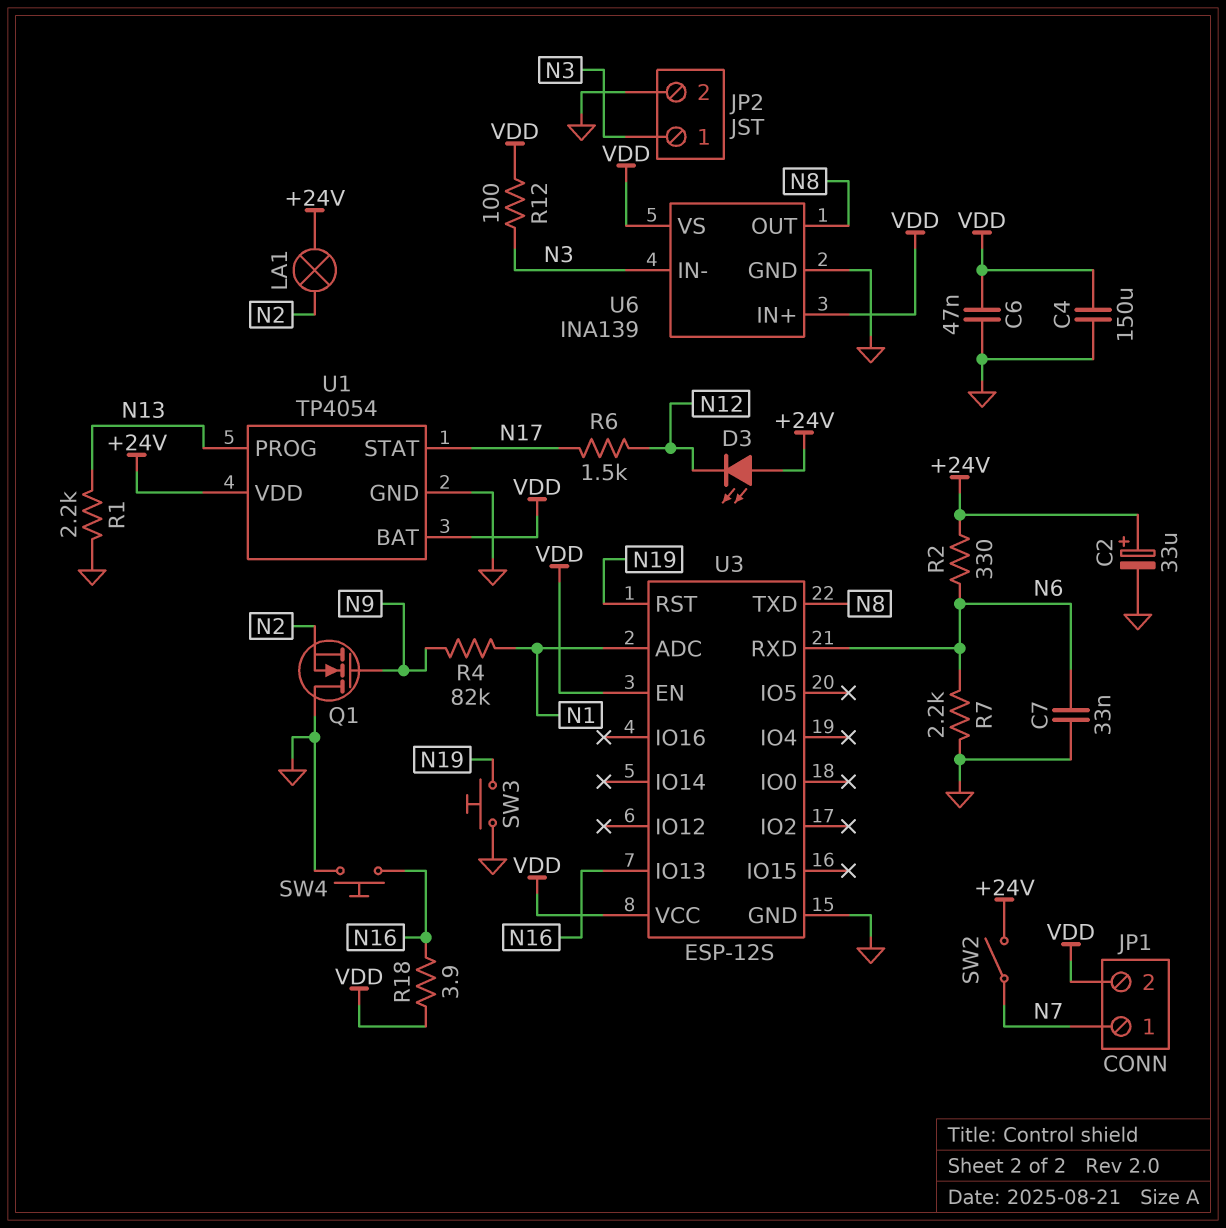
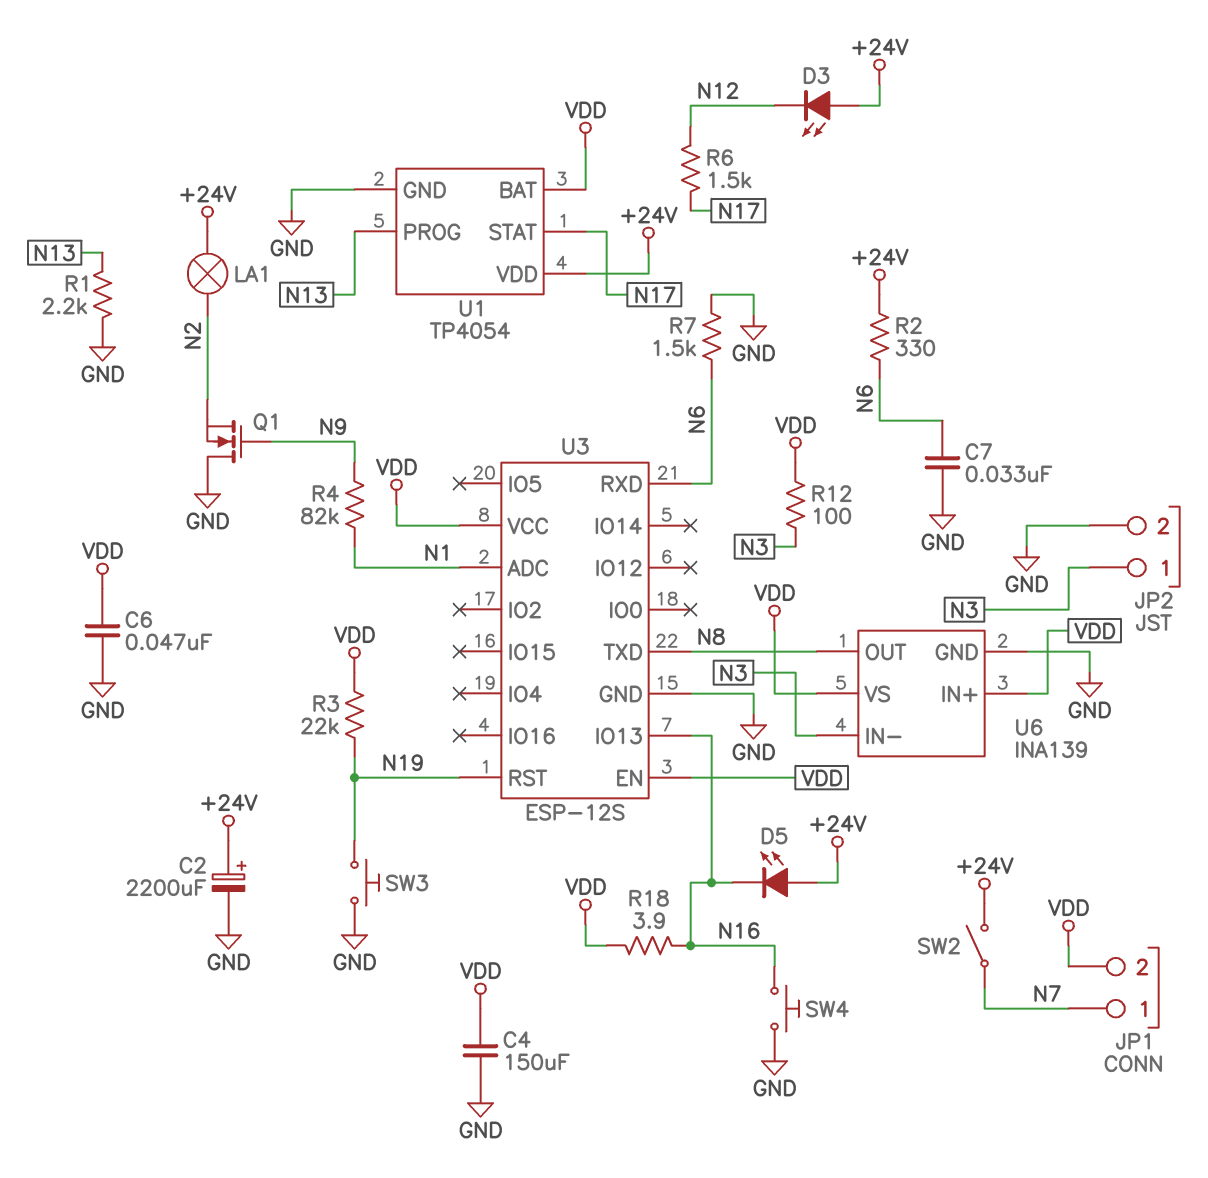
C2: 33uF (plus +24V, minus GND) -> 2200uF (plus +24V, minus GND)
D5: none -> LED (A +24V, K N16)
R3: none -> 22k (N19, VDD)
R7: 2.2k (GND, N6) -> 1.5k (GND, N6)

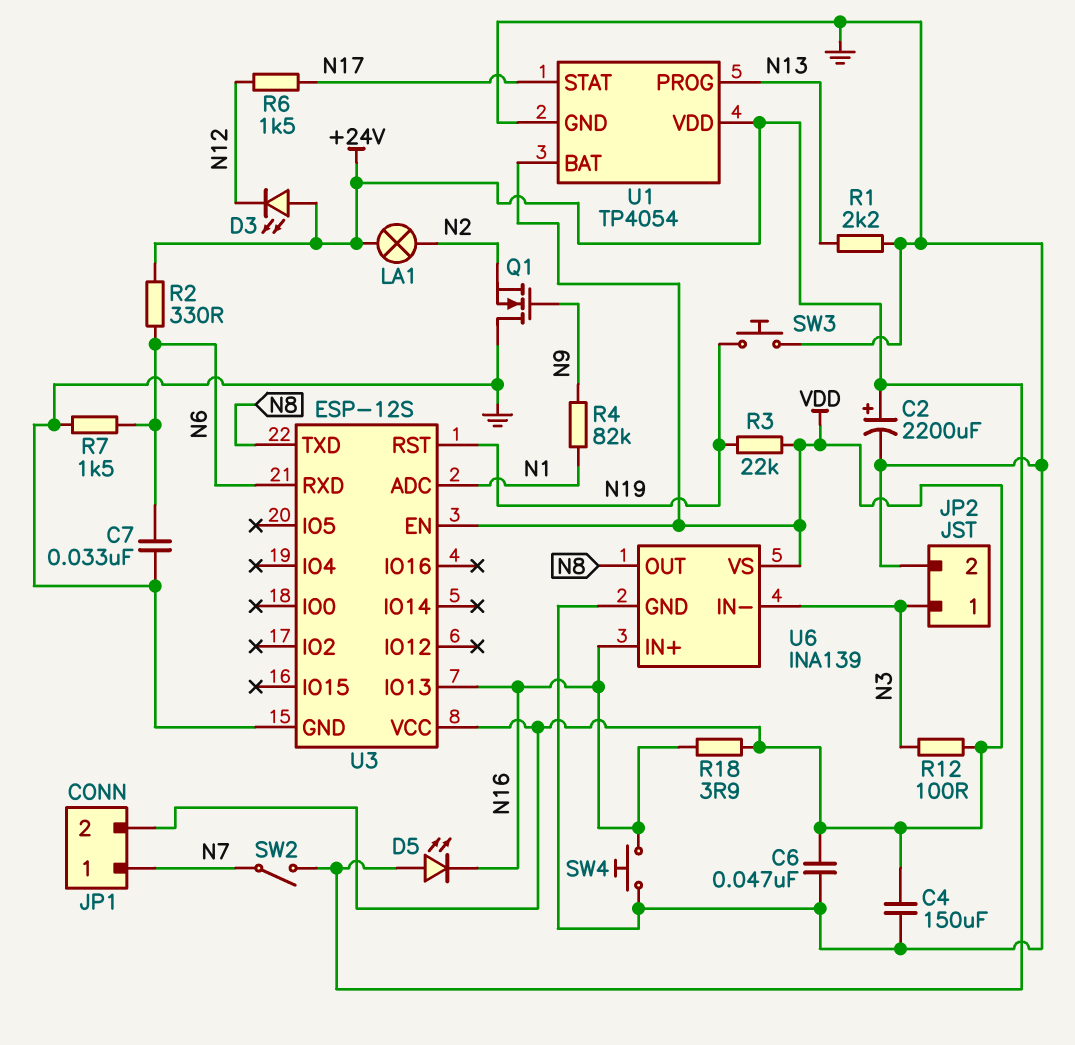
U6 pin IN+: VDD -> N16

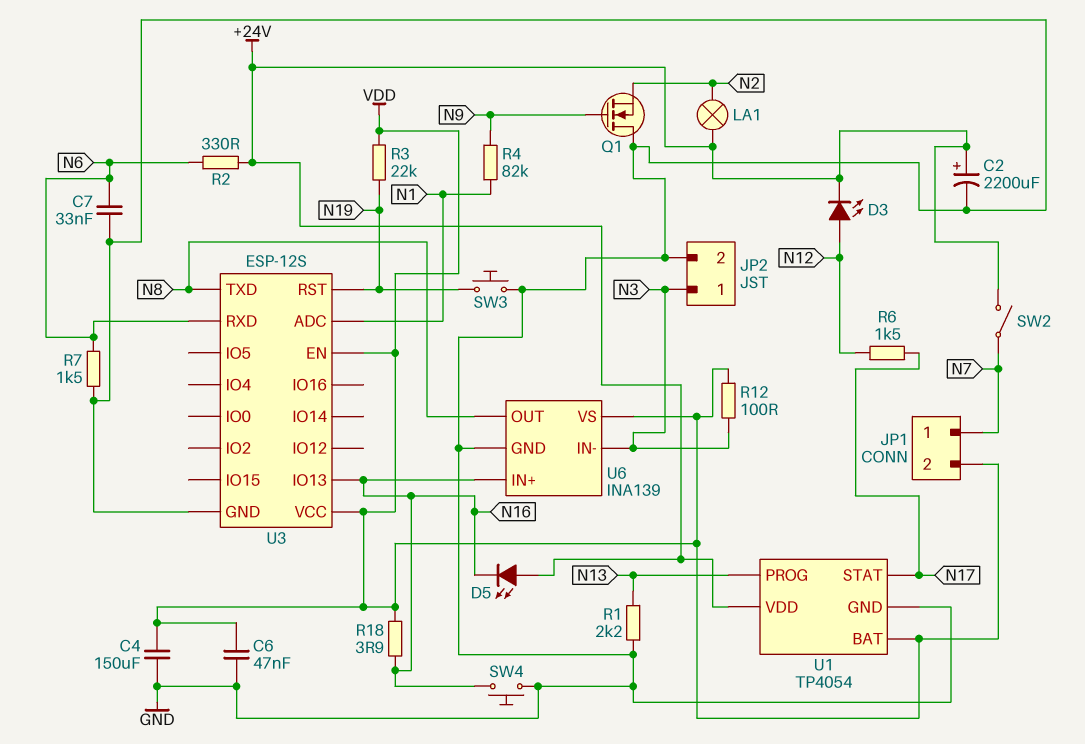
D3: LED (A +24V, K N12) -> LED (A N12, K +24V)

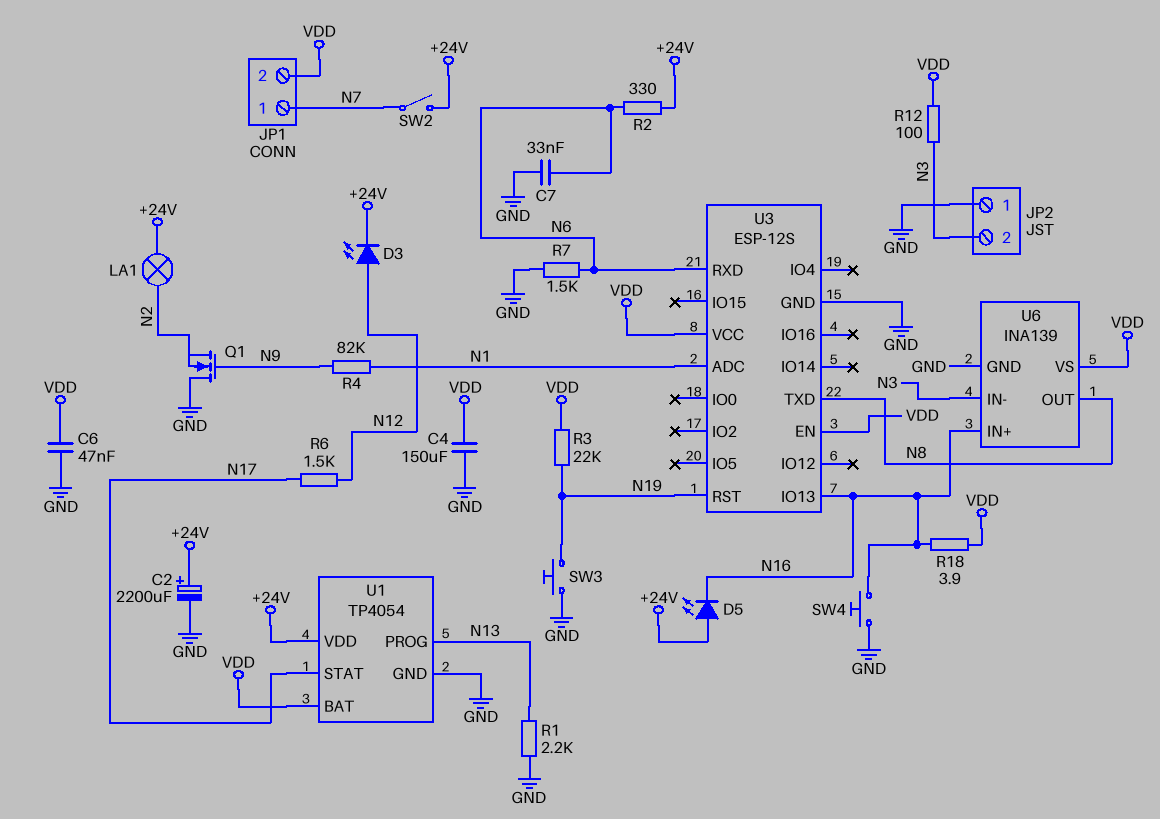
JP2 pin 1: N3 -> GND
JP2 pin 2: GND -> N3

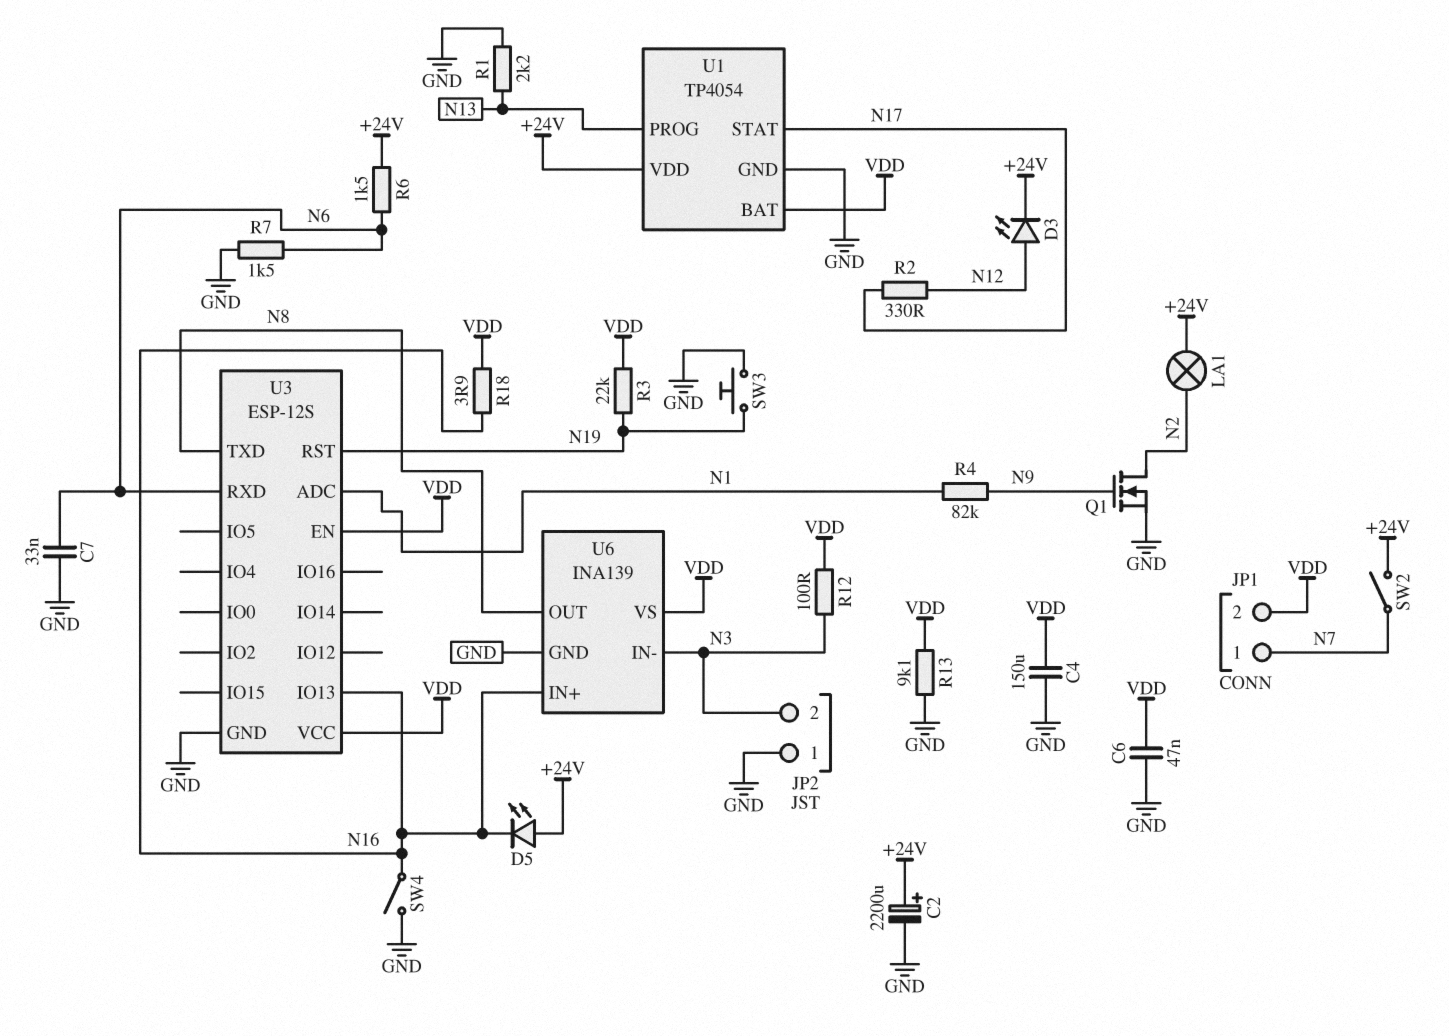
Q1: NMOS (G N9, D GND, S N2) -> NMOS (G N9, D N2, S GND)
R2: 330 (+24V, N6) -> 330 (N12, N17)
R6: 1.5k (N12, N17) -> 1.5k (+24V, N6)
R13: none -> 9.1k (GND, VDD)
SW4: button (GND, N16) -> switch (GND, N16)

